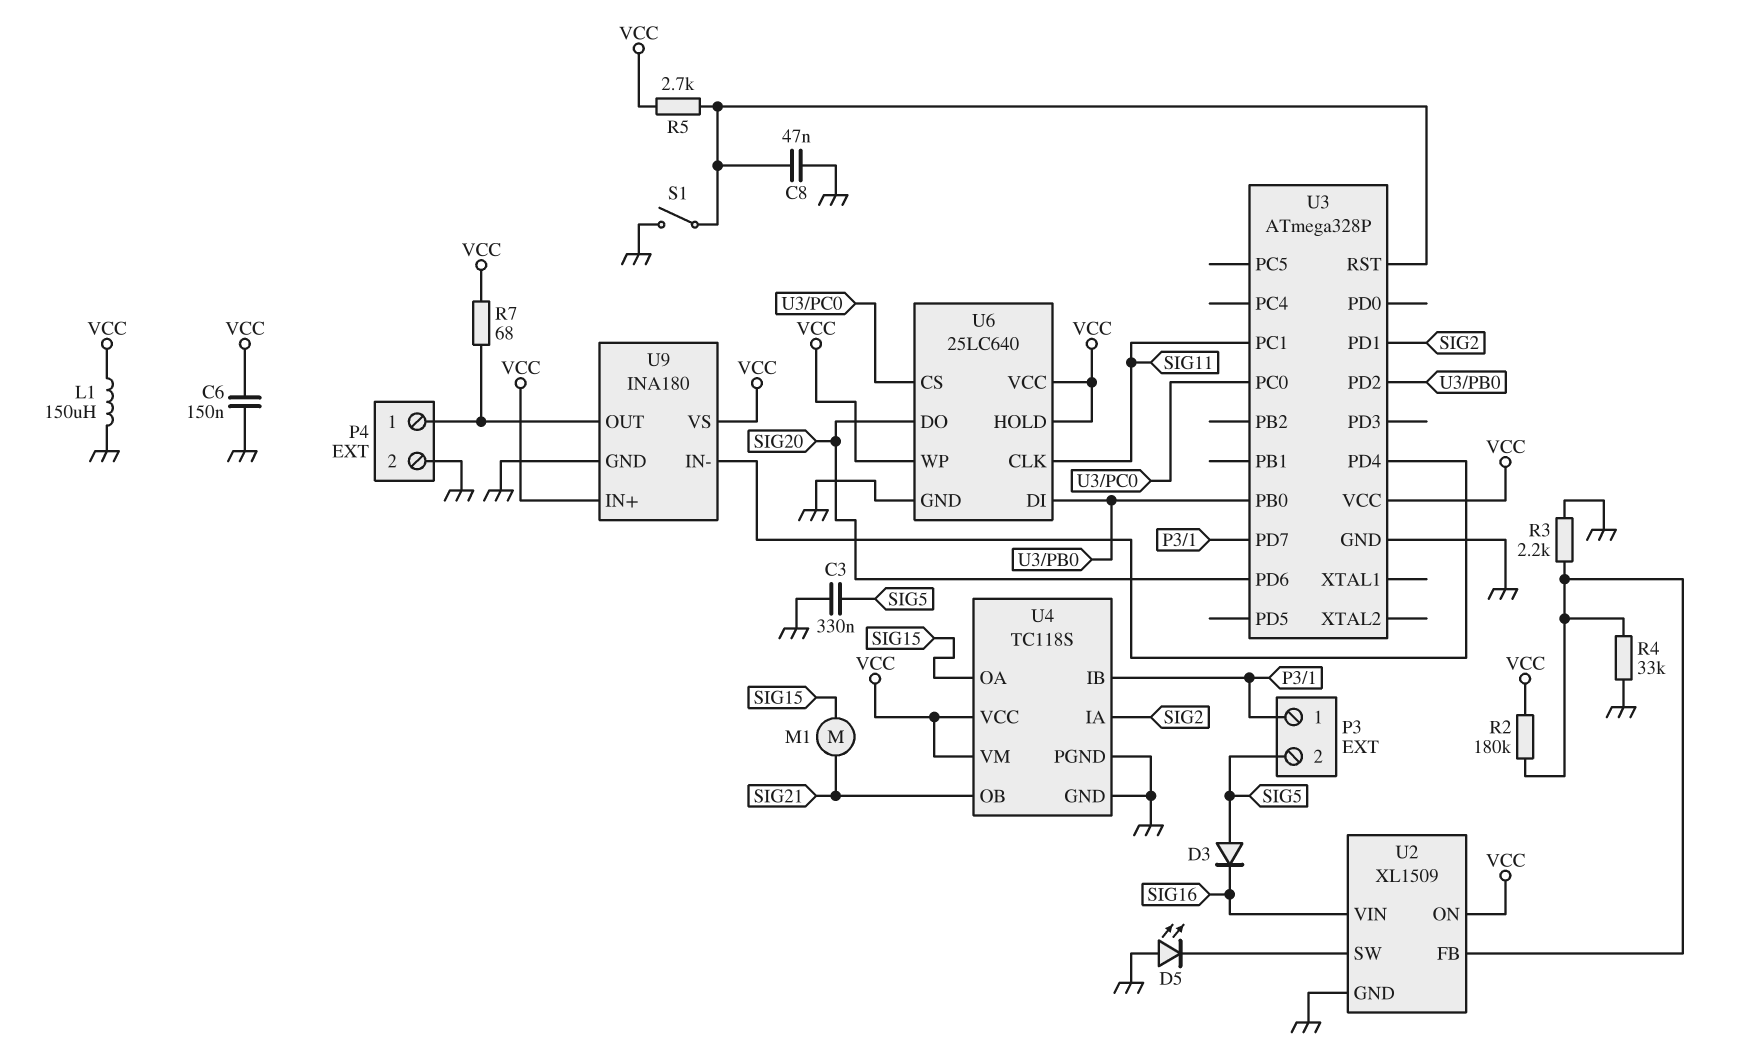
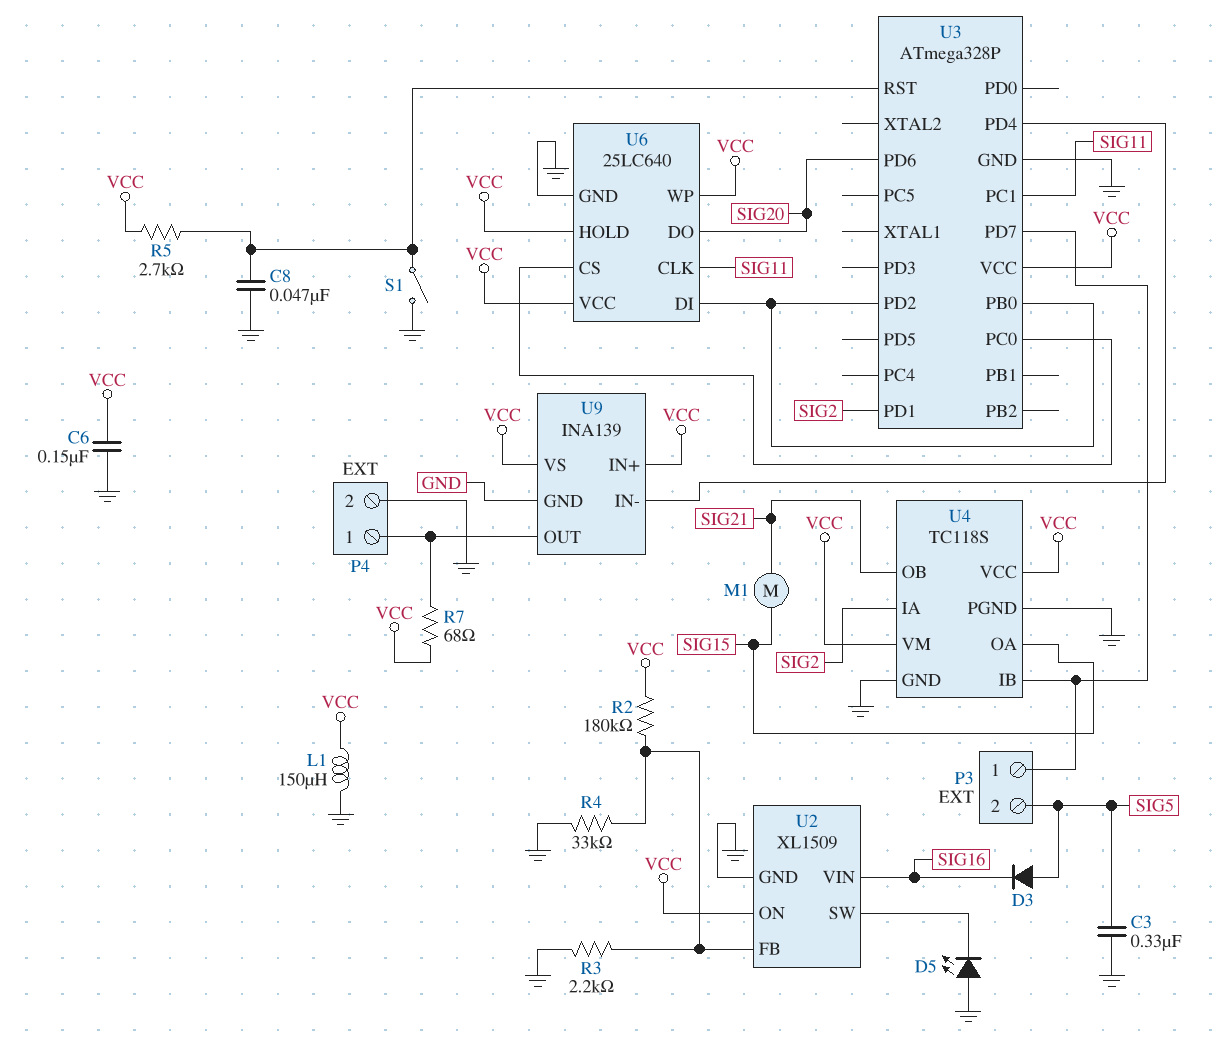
U9: INA180 -> INA139

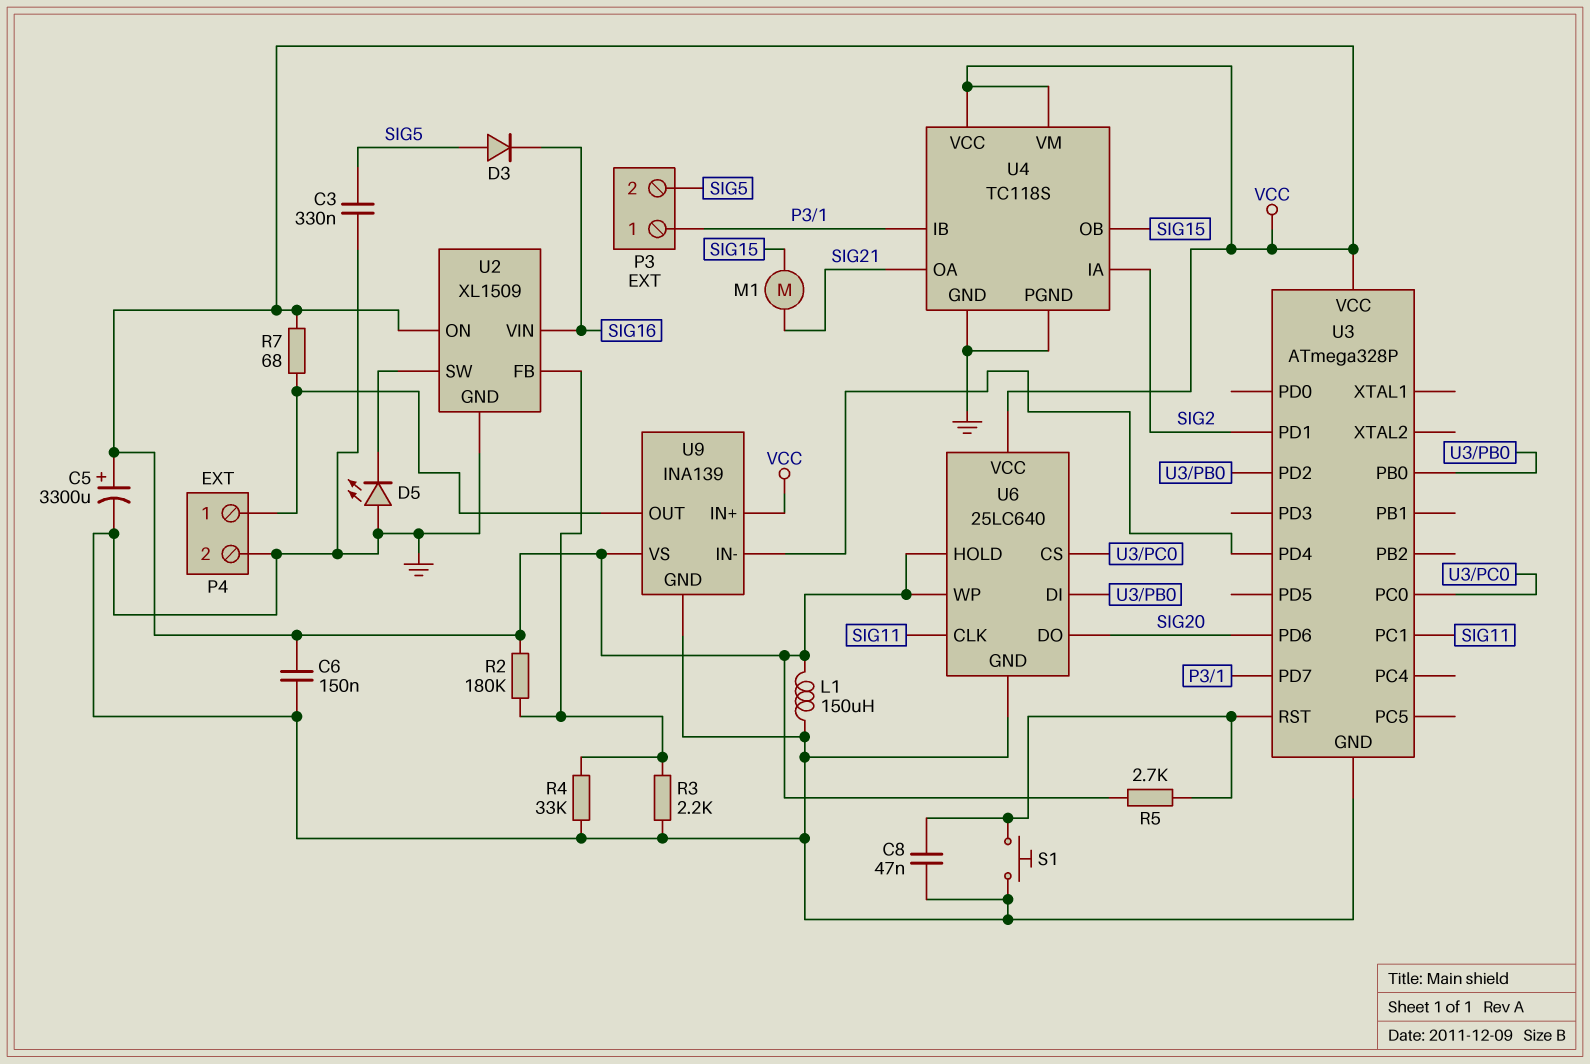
C5: none -> 3300uF (plus VCC, minus GND)
S1: switch (GND, U3/RST) -> button (GND, U3/RST)
U4 pin OA: SIG15 -> SIG21
U4 pin OB: SIG21 -> SIG15

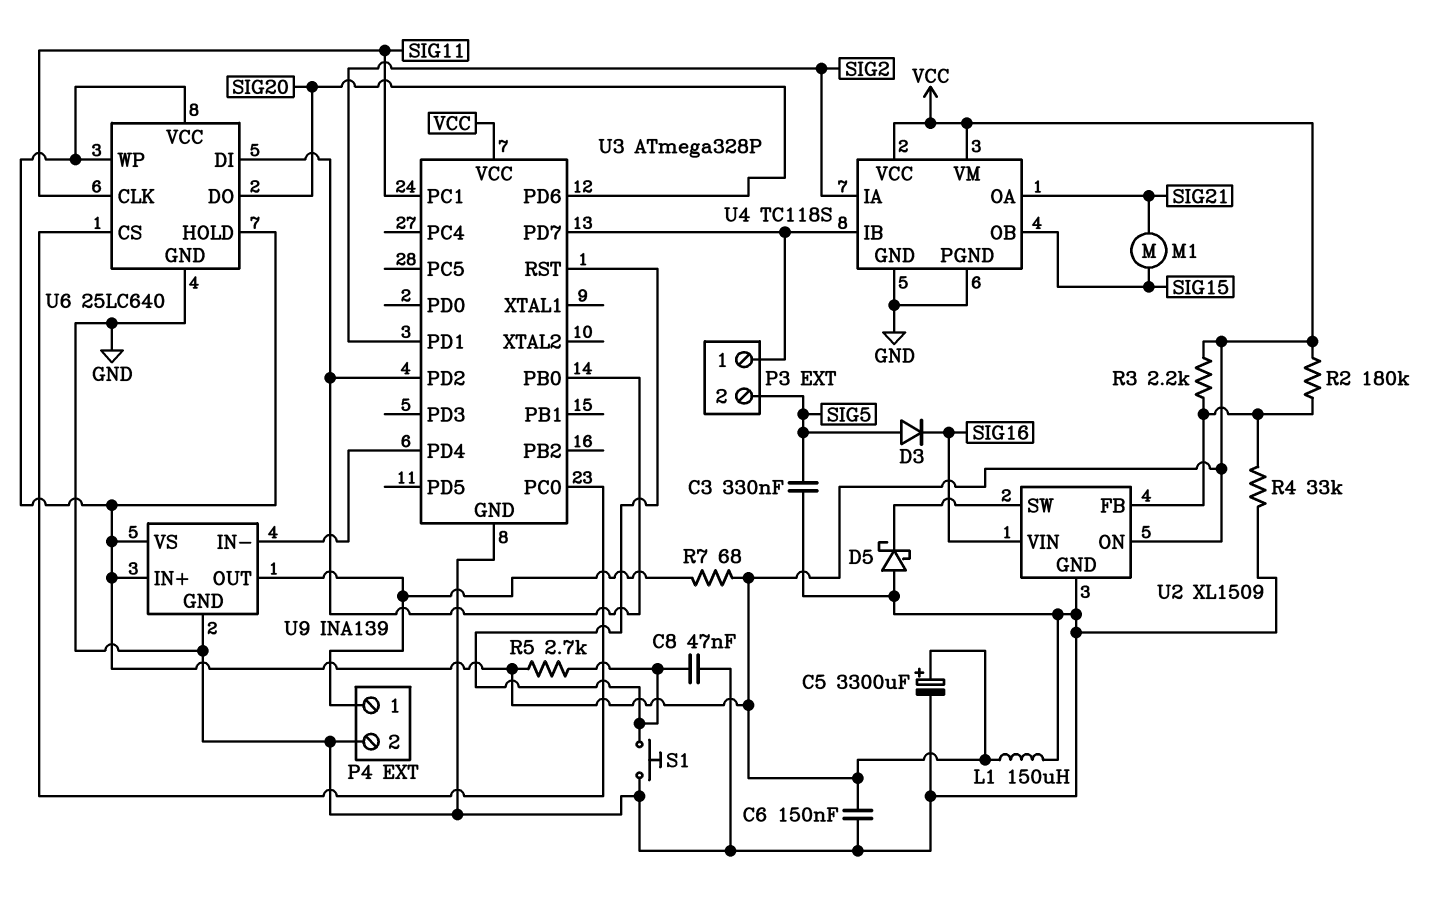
D5: LED (A GND, K U2/SW) -> schottky (A GND, K U2/SW)
R3: 2.2k (GND, U2/FB) -> 2.2k (U2/FB, VCC)

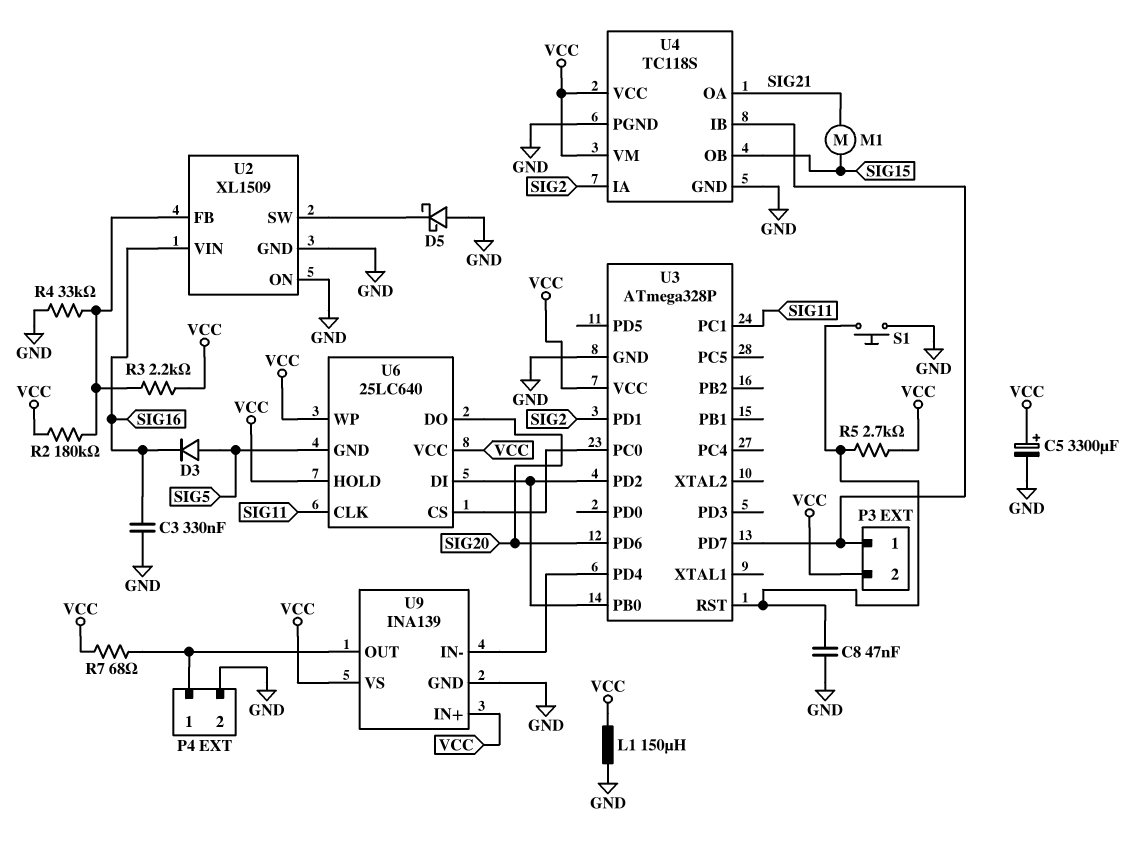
C3: 330nF (GND, SIG5) -> 330nF (GND, SIG16)
C6: 150nF (GND, VCC) -> none
P3 pin 2: SIG5 -> VCC
U2 pin ON: VCC -> GND
U6 pin GND: GND -> SIG5

